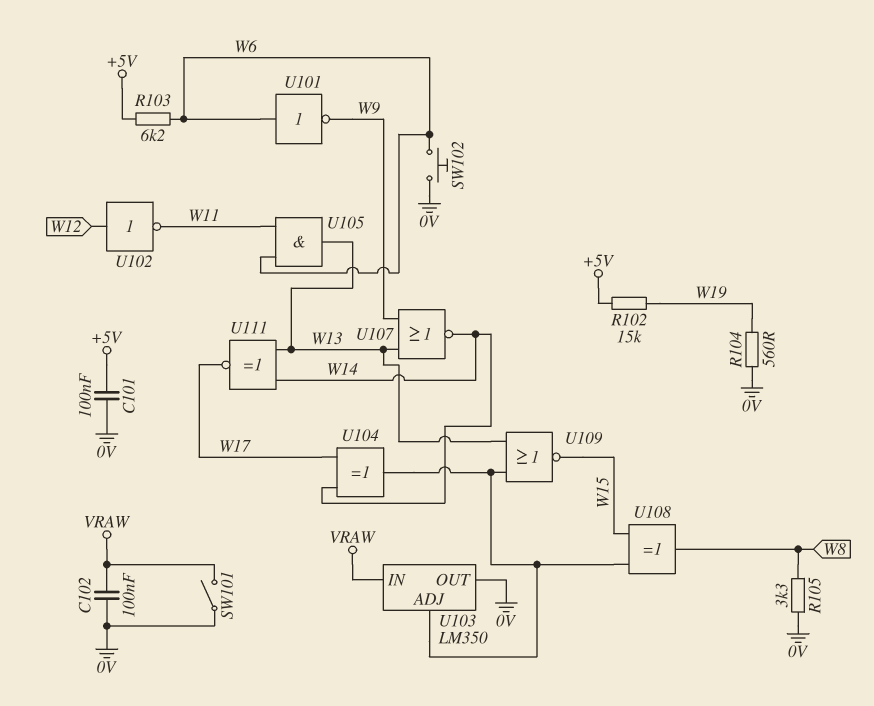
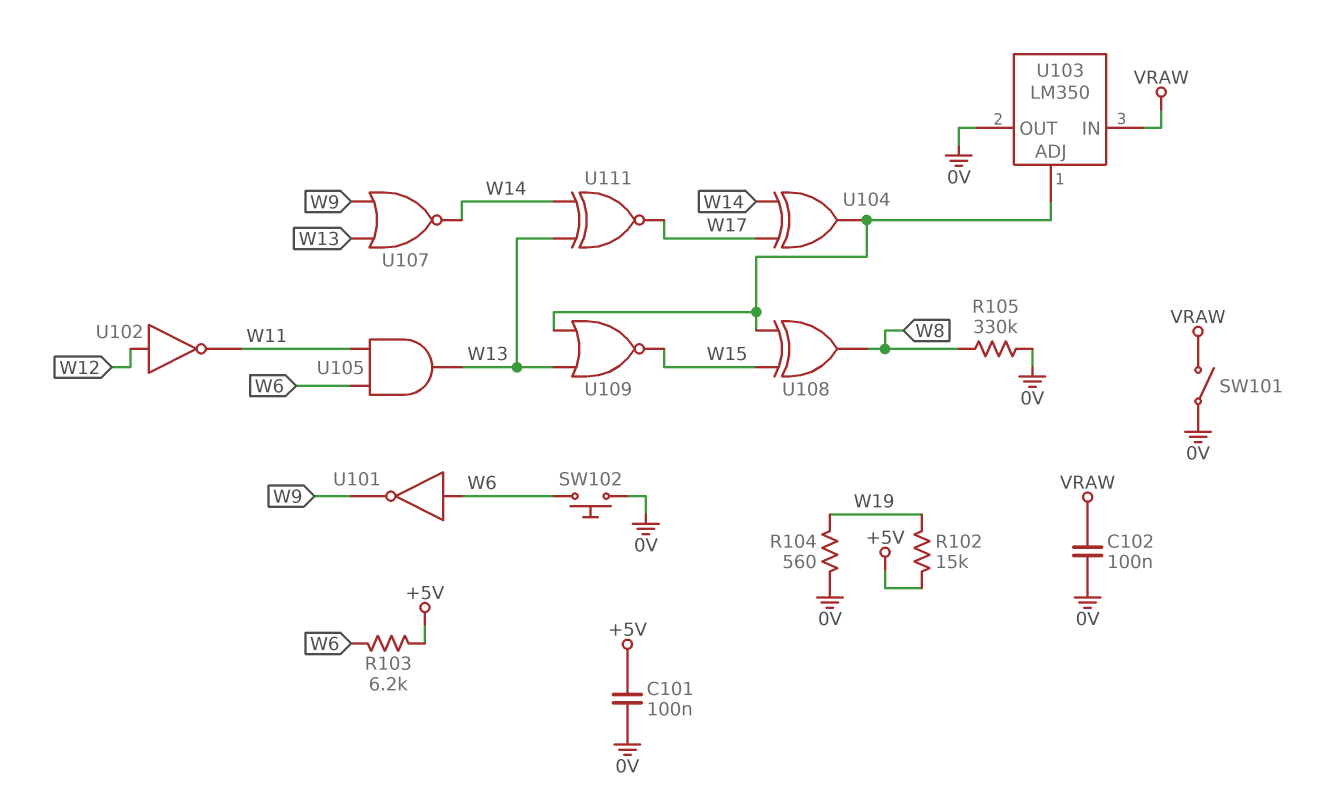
R105: 3.3k (0V, W8) -> 330k (0V, W8)

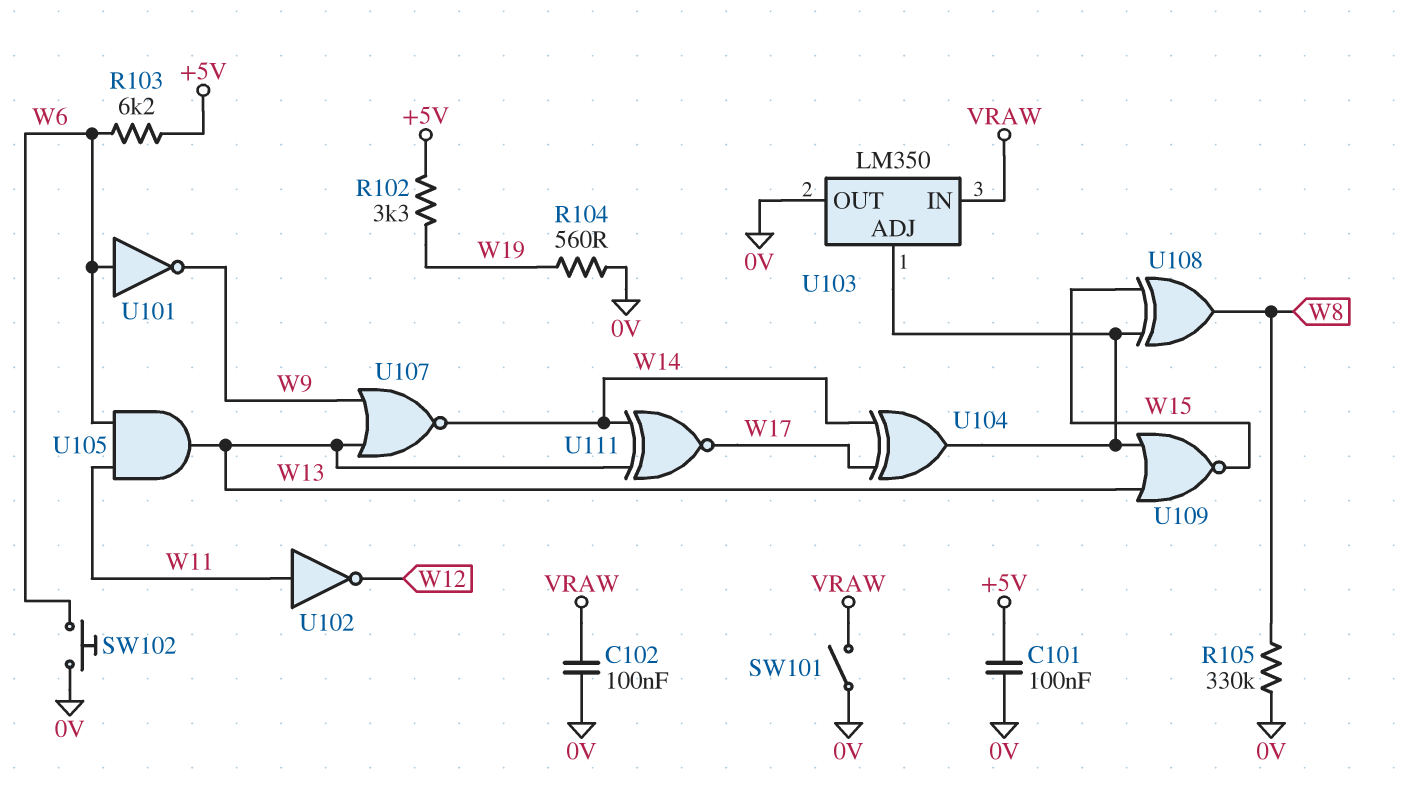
R102: 15k (+5V, W19) -> 3.3k (+5V, W19)
U102: NOT (in W12, out W11) -> NOT (in W11, out W12)

